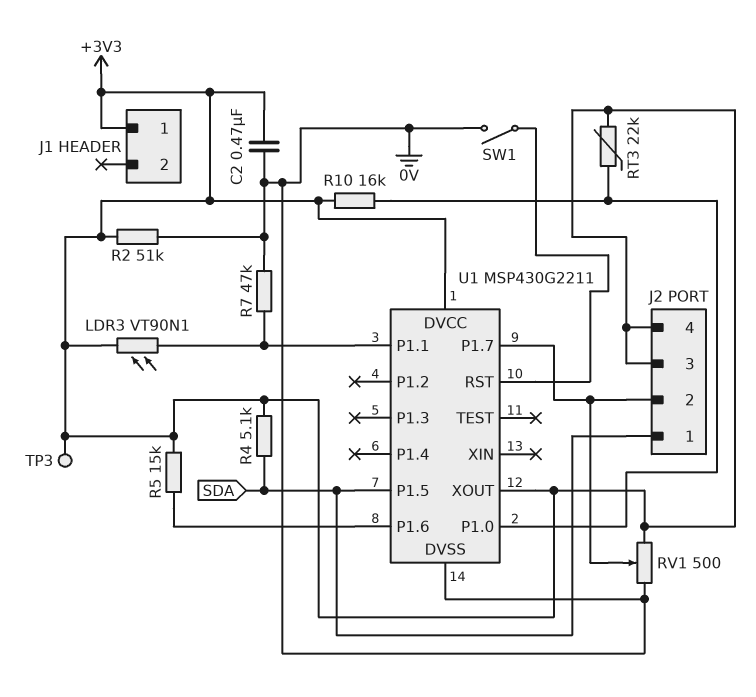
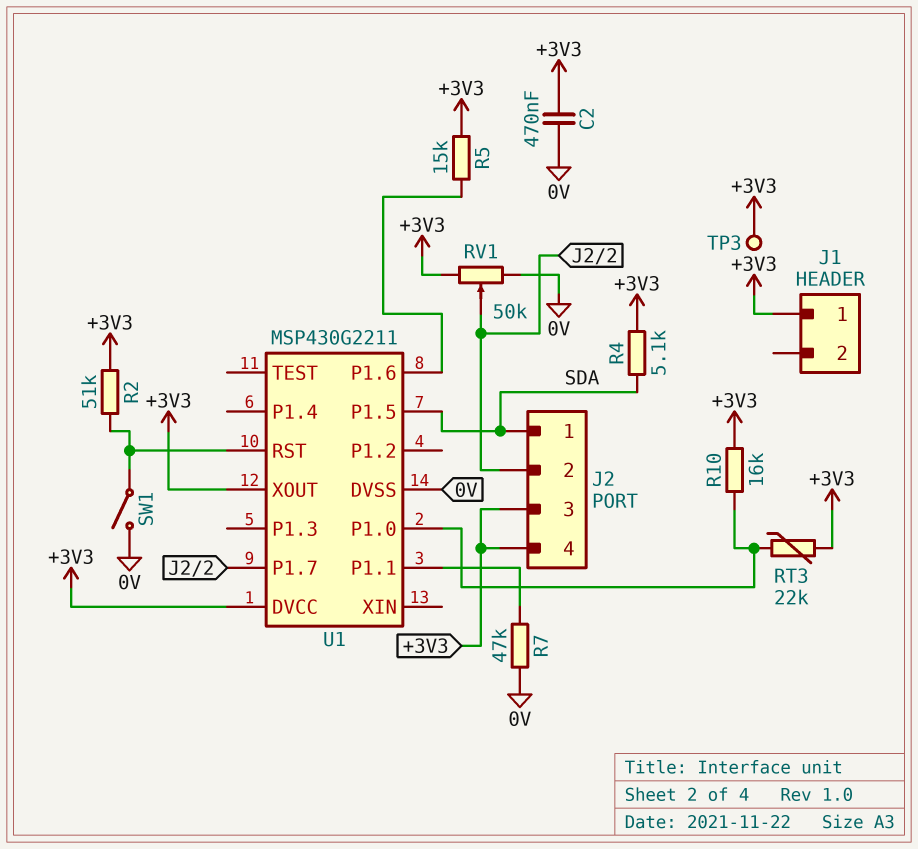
LDR3: VT90N1 (+3V3, U1/P1.1) -> none
R2: 51k (+3V3, 0V) -> 51k (+3V3, U1/RST)
RV1: 500 (+3V3, 0V, wiper J2/2) -> 50k (+3V3, 0V, wiper J2/2)

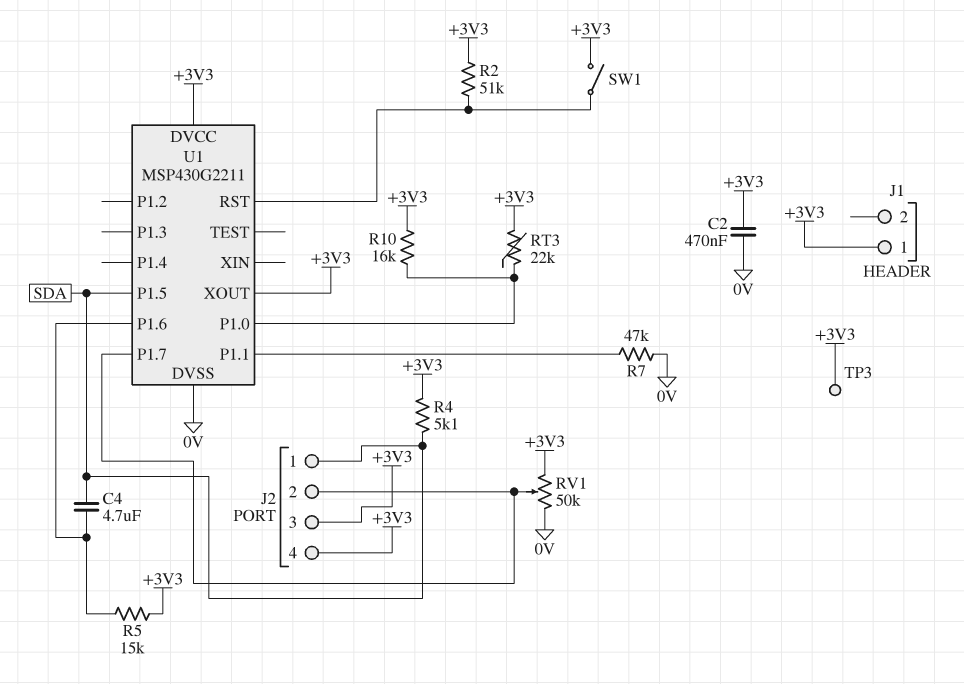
C4: none -> 4.7uF (SDA, U1/P1.6)
SW1: switch (0V, U1/RST) -> switch (+3V3, U1/RST)

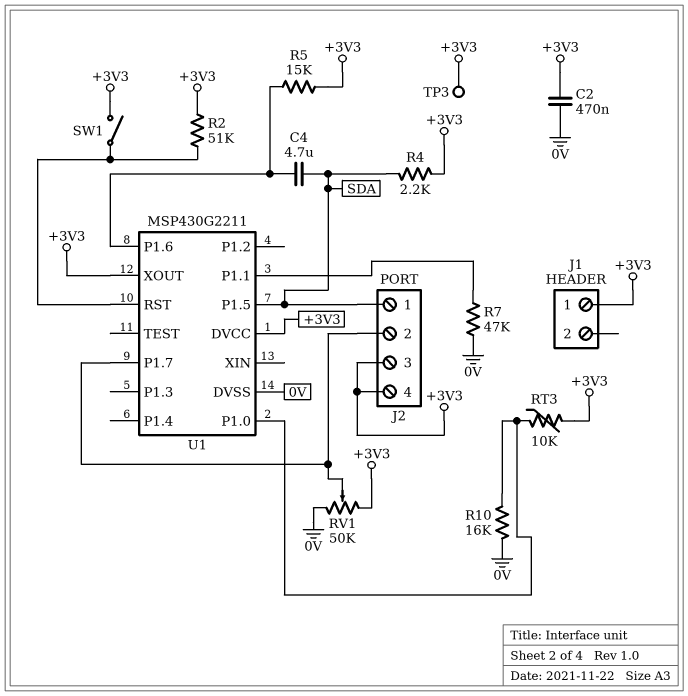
R4: 5.1k (+3V3, SDA) -> 2.2k (+3V3, SDA)
R10: 16k (+3V3, U1/P1.0) -> 16k (0V, U1/P1.0)
RT3: 22k (+3V3, U1/P1.0) -> 10k (+3V3, U1/P1.0)

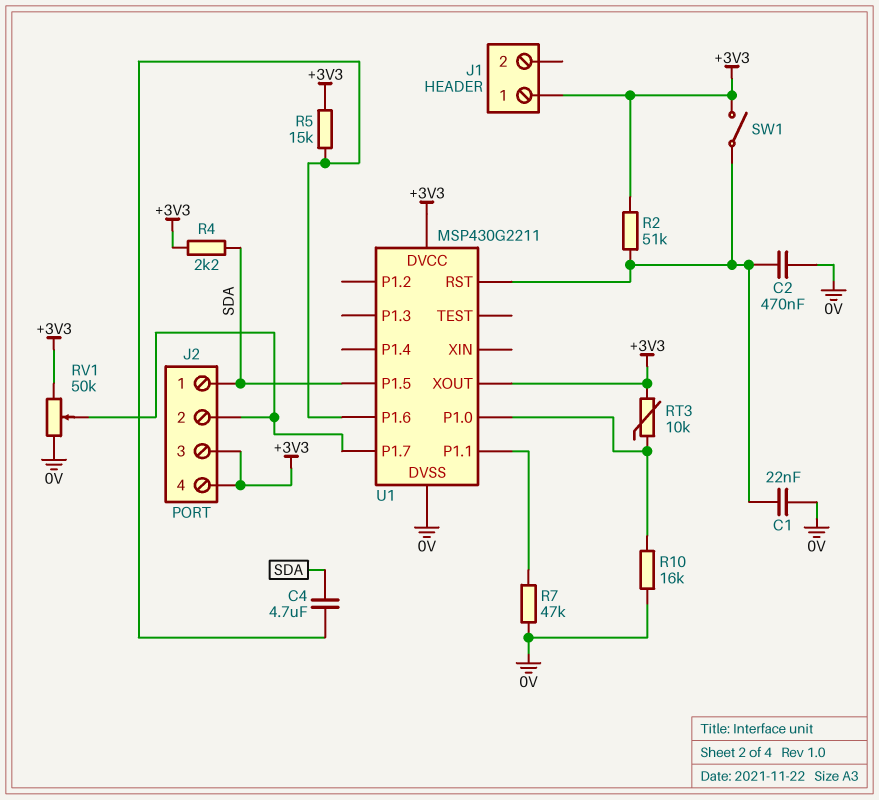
C1: none -> 22nF (0V, U1/RST)
C2: 470nF (+3V3, 0V) -> 470nF (0V, U1/RST)
TP3: test point (+3V3) -> none

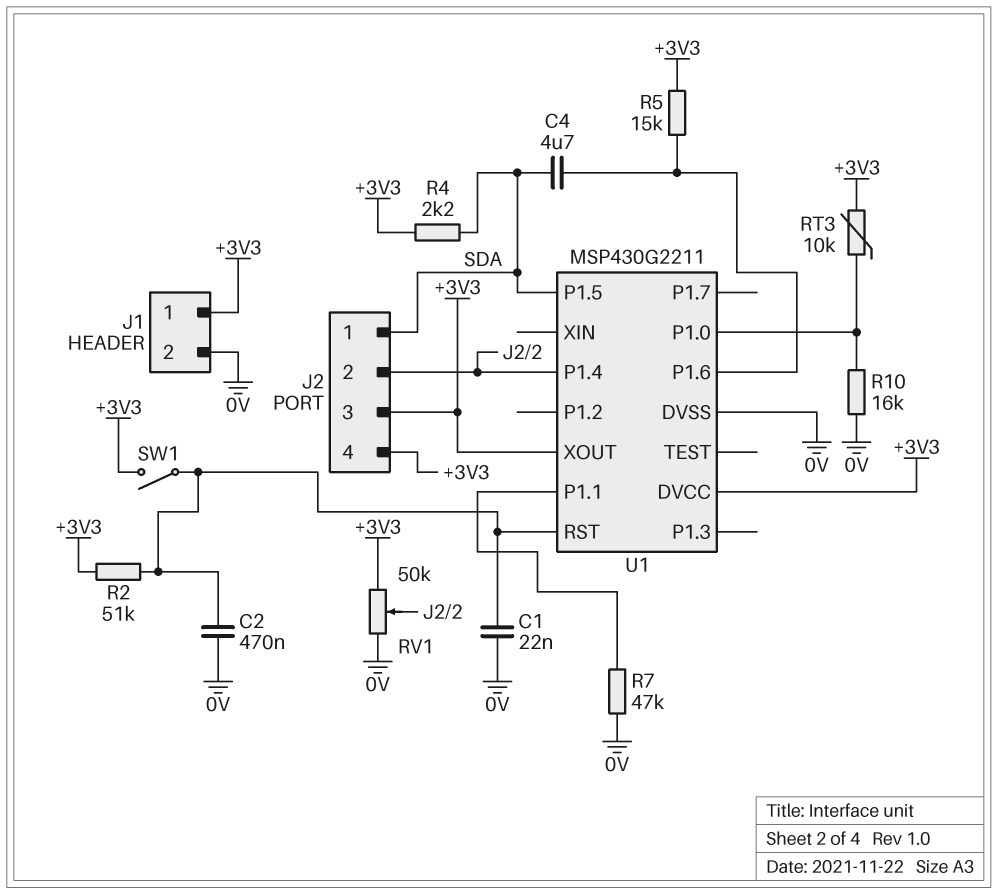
J1 pin 2: none -> 0V
U1 pin P1.4: none -> J2/2
U1 pin P1.7: J2/2 -> none

